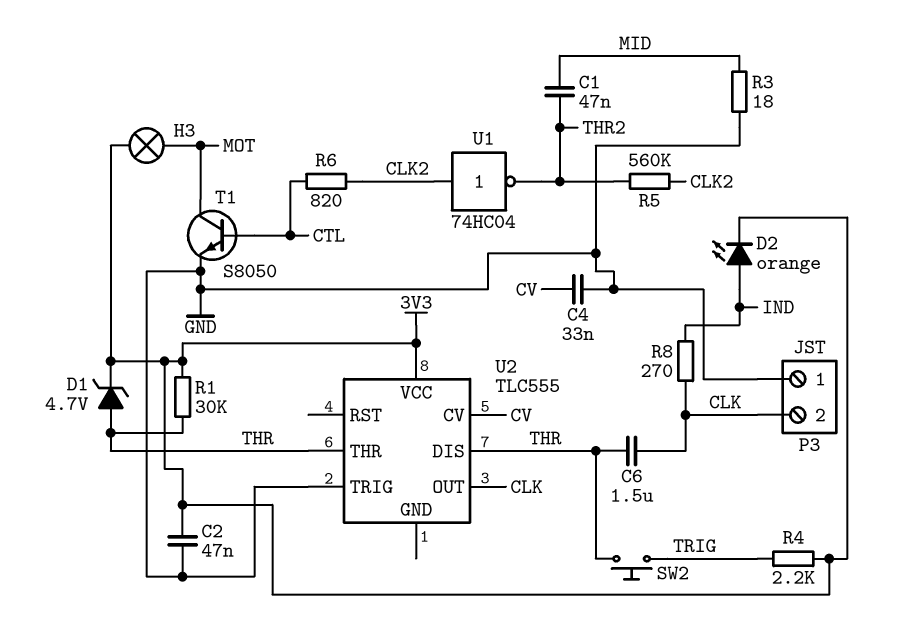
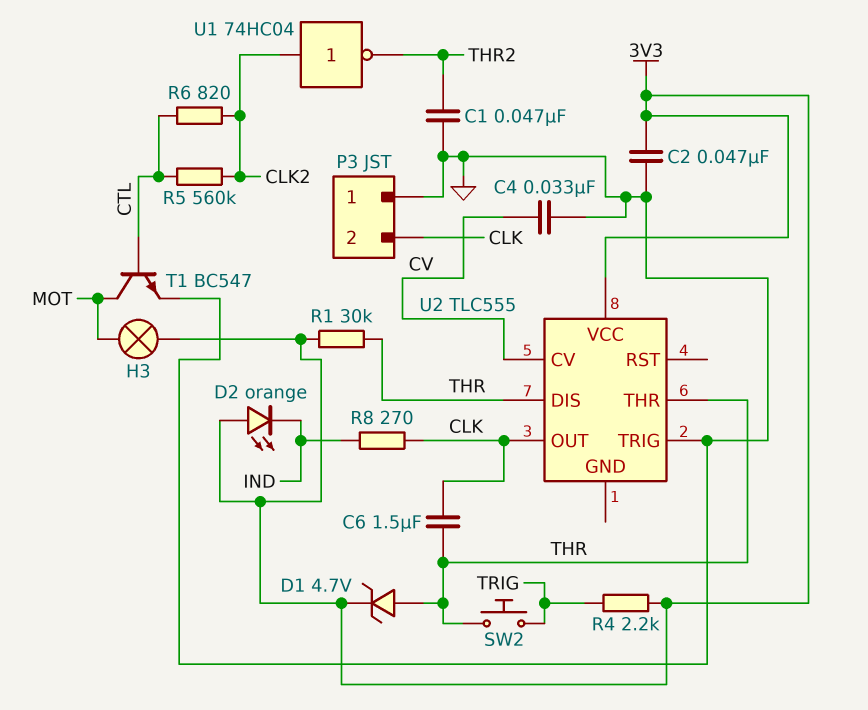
C1: 47nF (MID, THR2) -> 47nF (GND, THR2)
D2: LED orange (A IND, K 3V3) -> LED orange (A 3V3, K IND)
R3: 18 (GND, MID) -> none
R5: 560k (CLK2, THR2) -> 560k (CLK2, CTL)
T1: NPN S8050 (B CTL, C MOT, E GND) -> NPN BC547 (B CTL, C MOT, E GND)

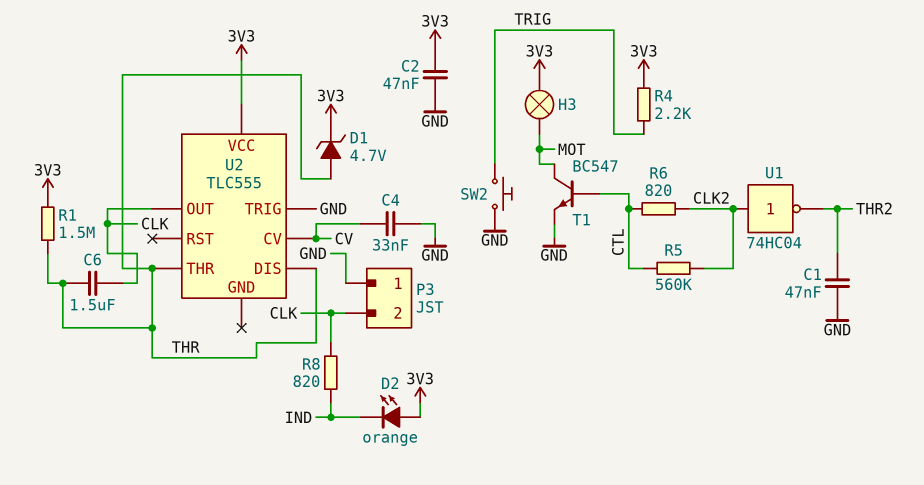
R1: 30k (3V3, THR) -> 1.5M (3V3, THR)
R8: 270 (CLK, IND) -> 820 (CLK, IND)
SW2: button (THR, TRIG) -> button (GND, TRIG)

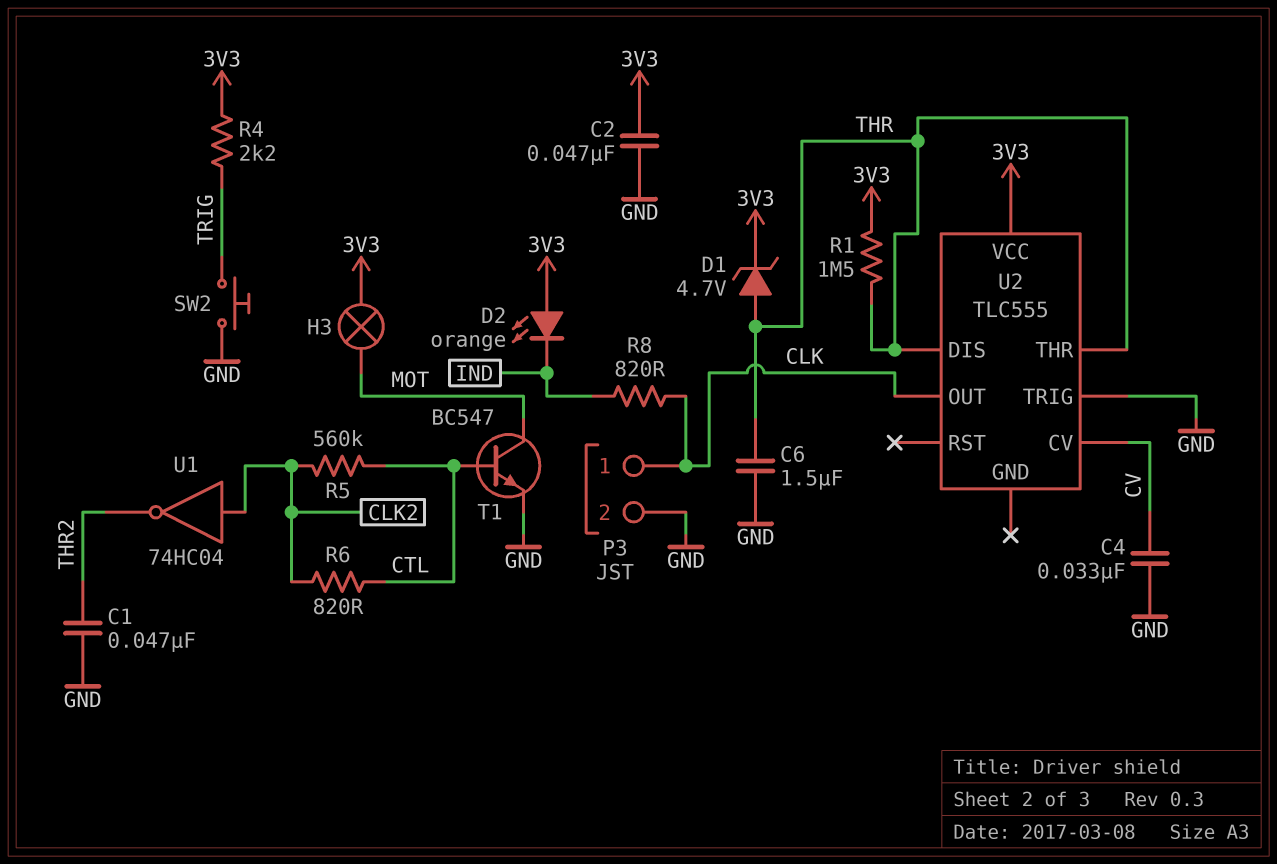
C6: 1.5uF (CLK, THR) -> 1.5uF (GND, THR)
P3 pin 1: GND -> CLK
P3 pin 2: CLK -> GND

